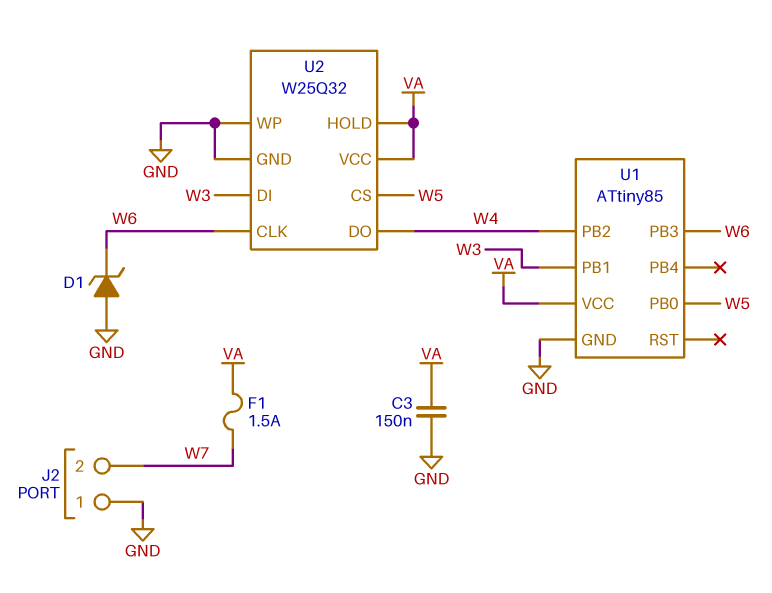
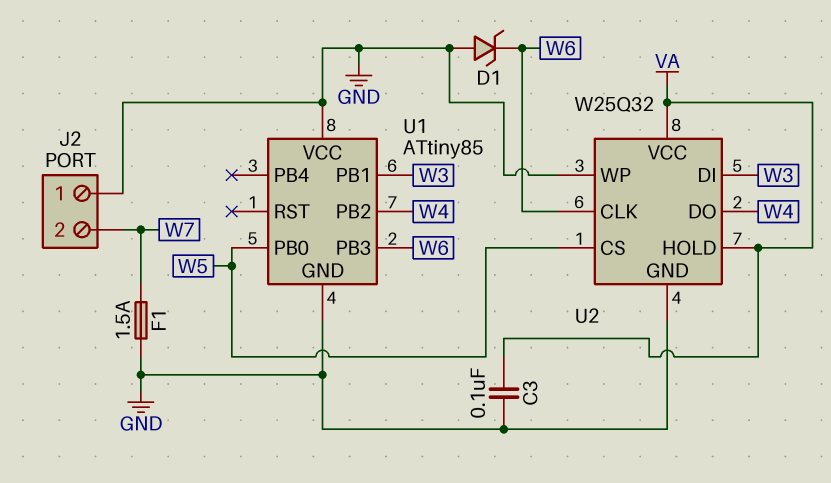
C3: 150nF (GND, VA) -> 100nF (GND, VA)
F1: 1.5A (VA, W7) -> 1.5A (GND, W7)
U1 pin VCC: VA -> GND

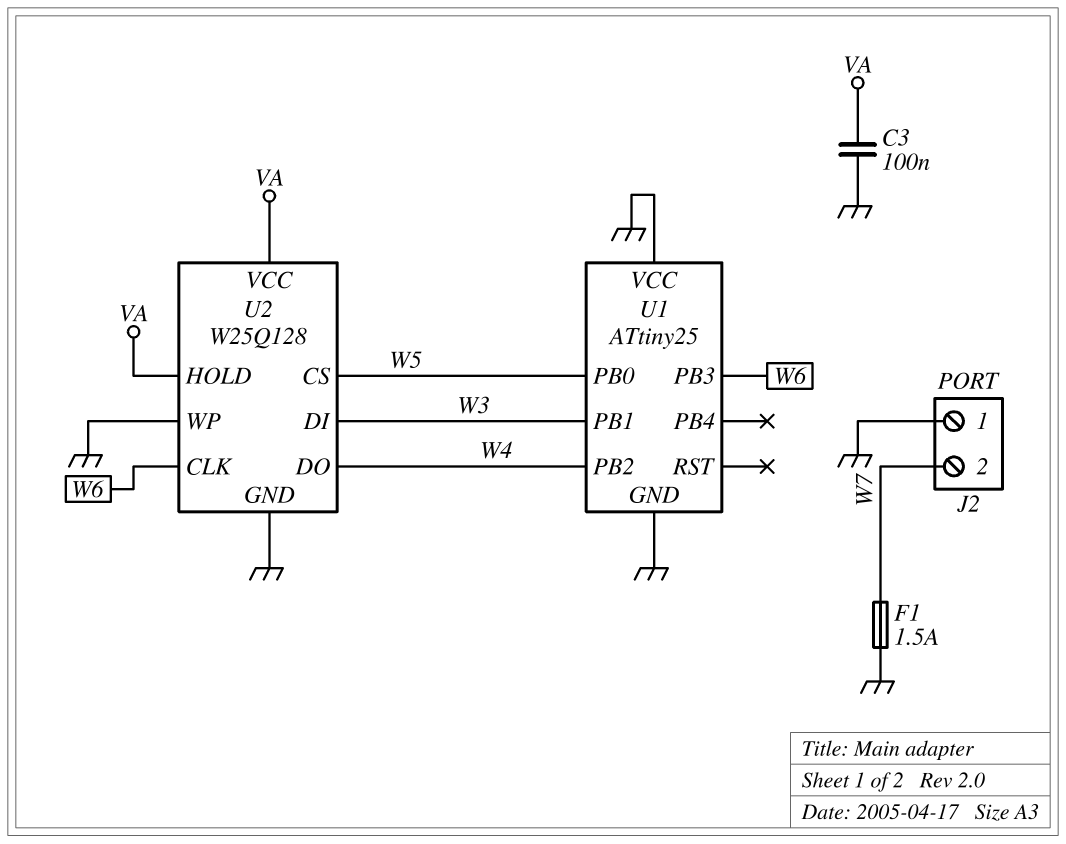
D1: zener (A GND, K W6) -> none
U1: ATtiny85 -> ATtiny25
U2: W25Q32 -> W25Q128

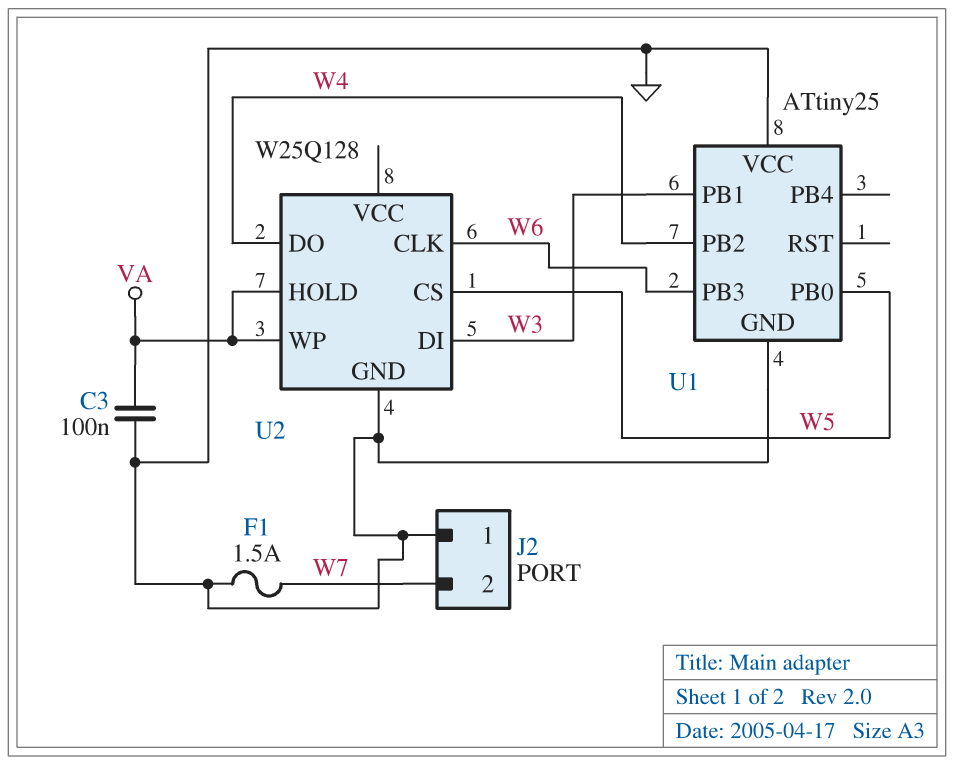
U2 pin VCC: VA -> none
U2 pin WP: GND -> VA

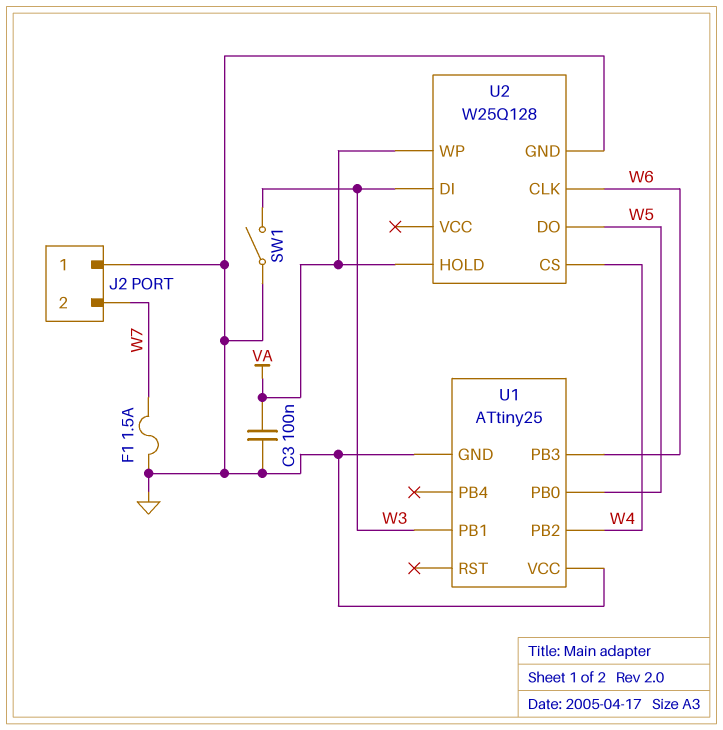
SW1: none -> switch (GND, W3)
U2 pin CS: W5 -> W4
U2 pin DO: W4 -> W5

